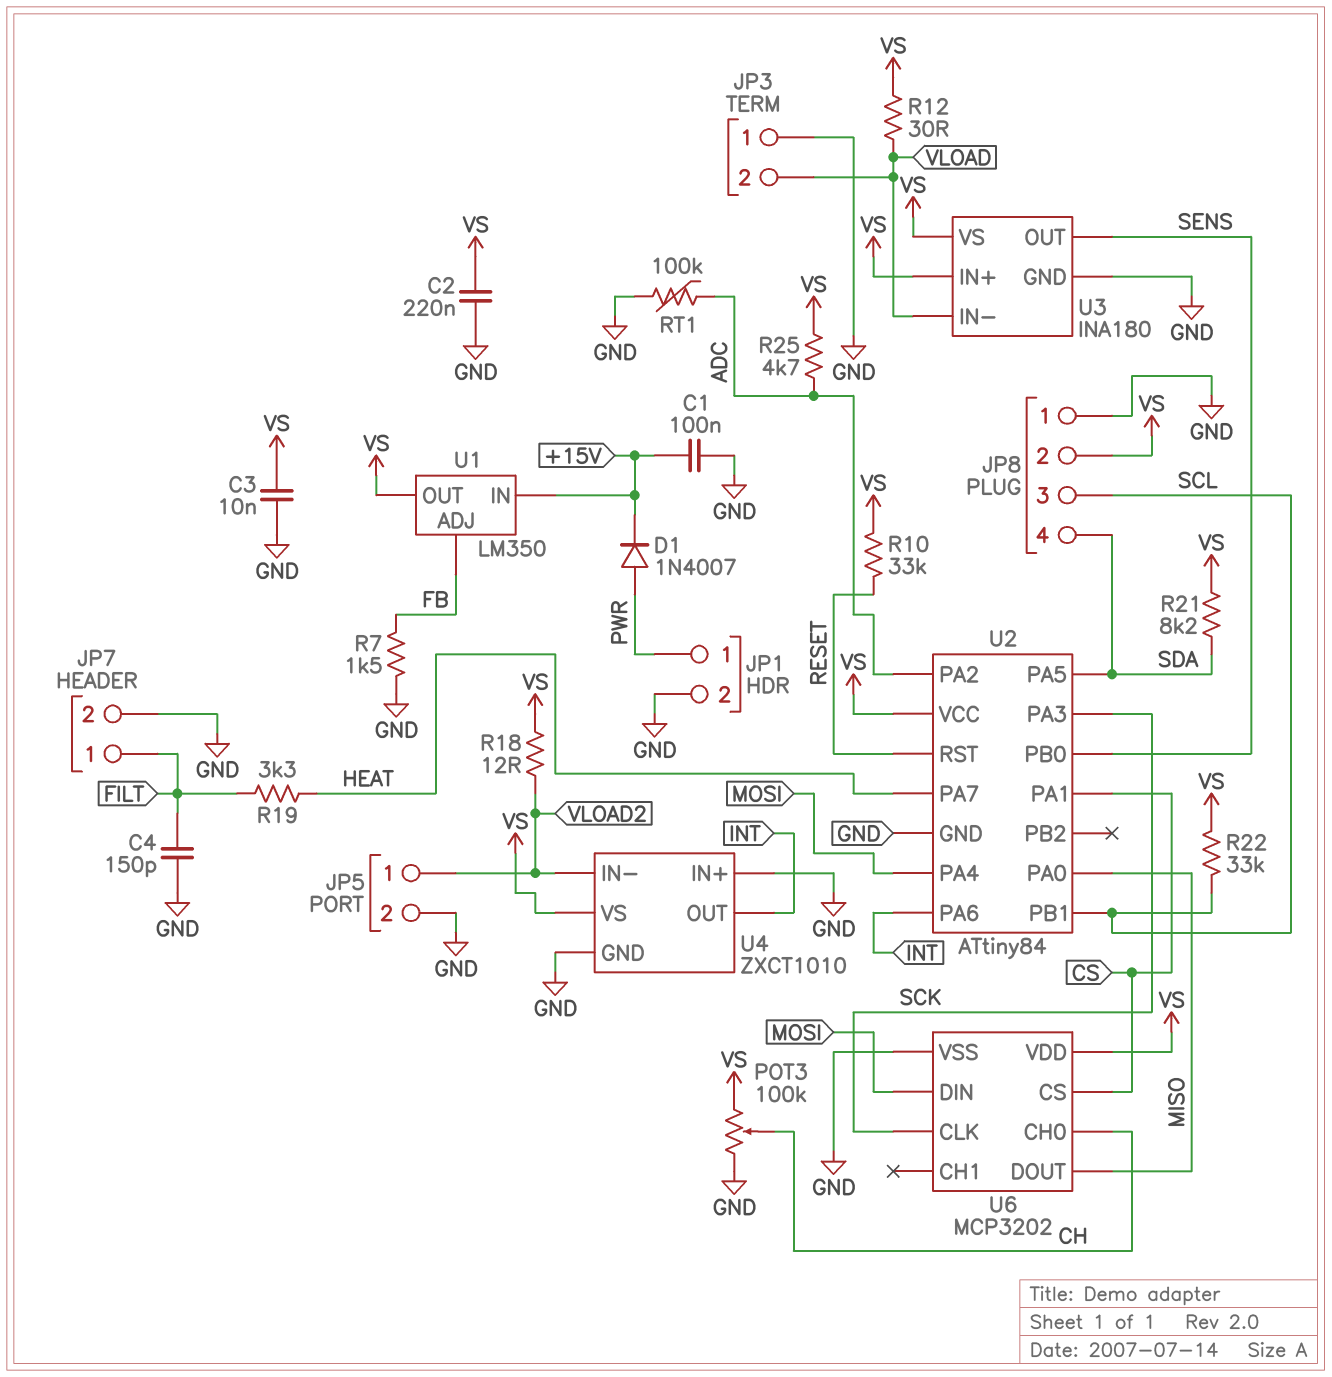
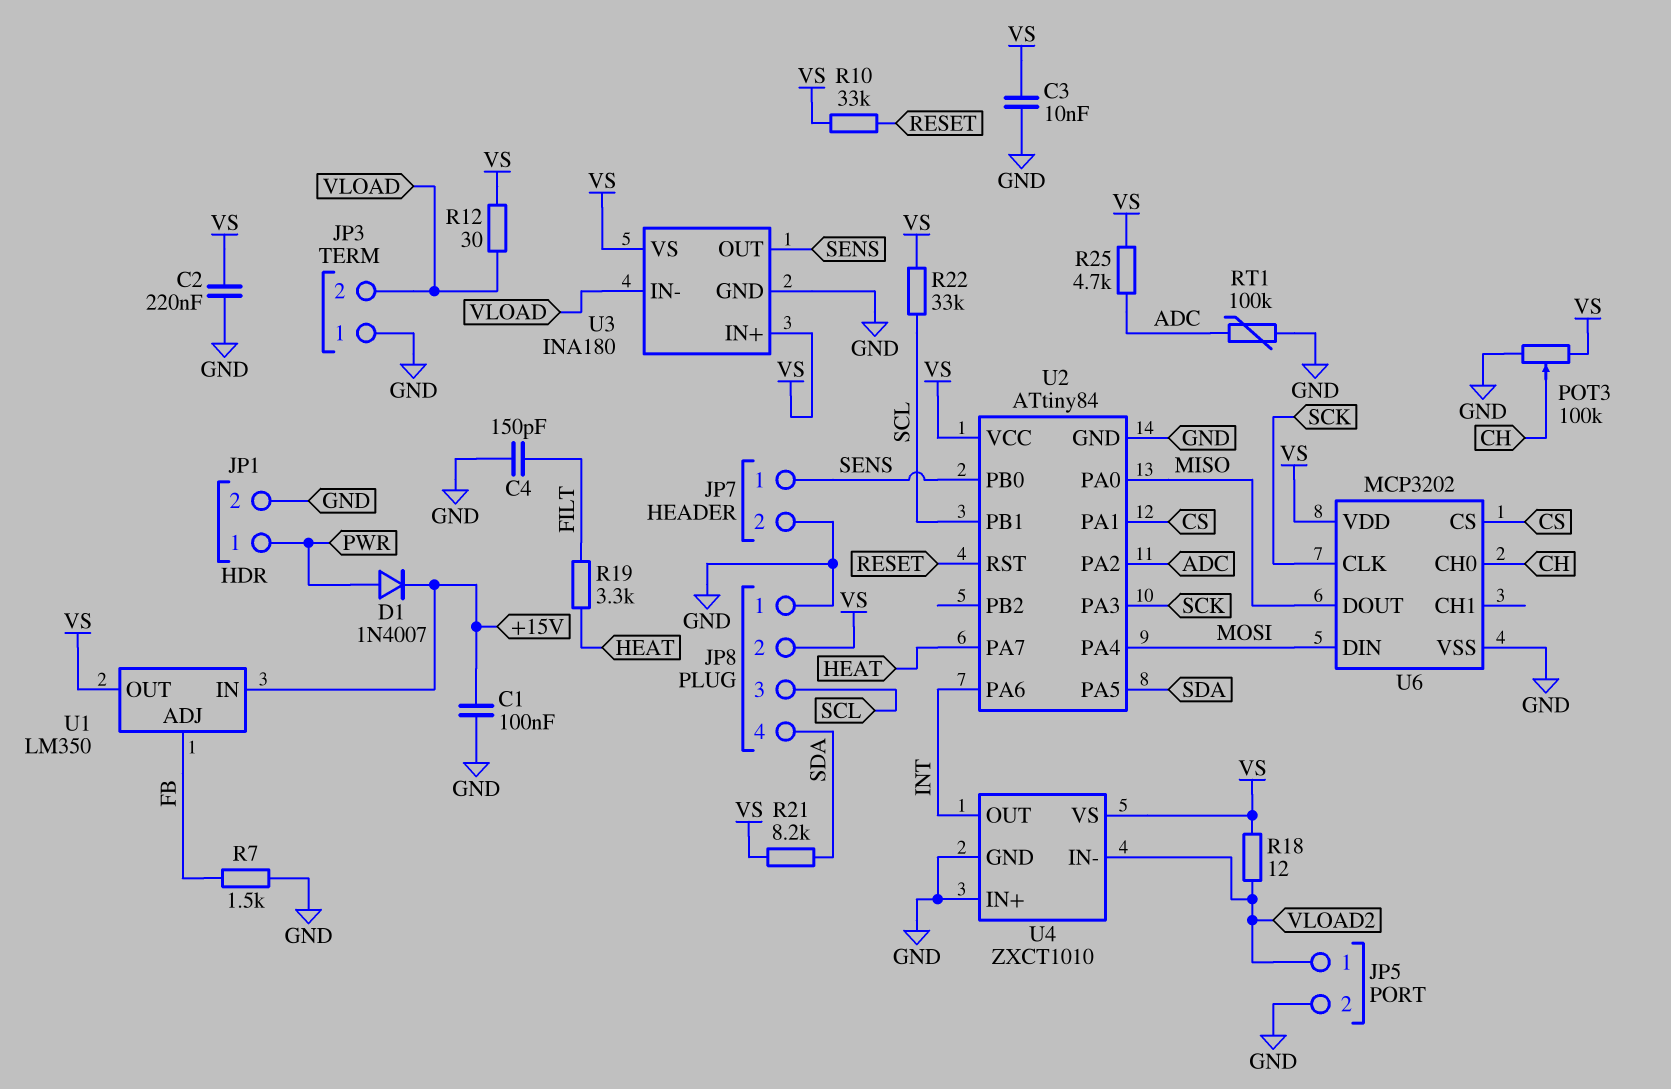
JP7 pin 1: FILT -> SENS

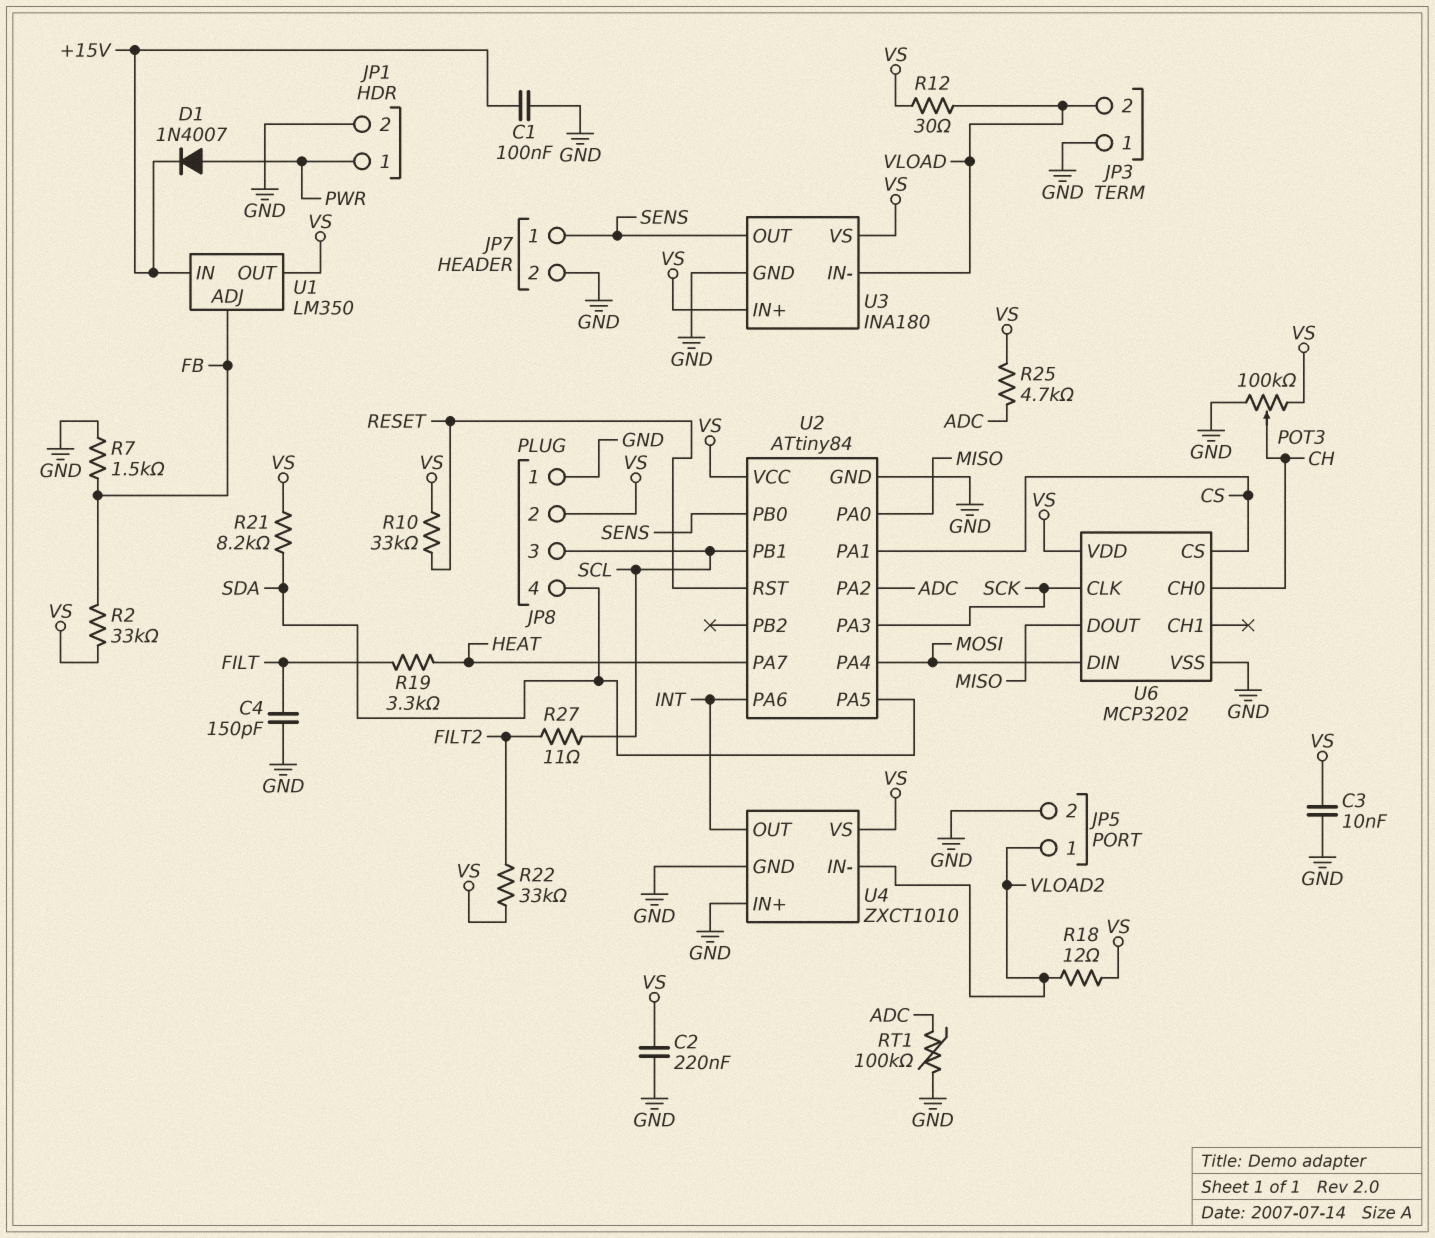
R2: none -> 33k (FB, VS)
R22: 33k (SCL, VS) -> 33k (FILT2, VS)
R27: none -> 11 (FILT2, SCL)

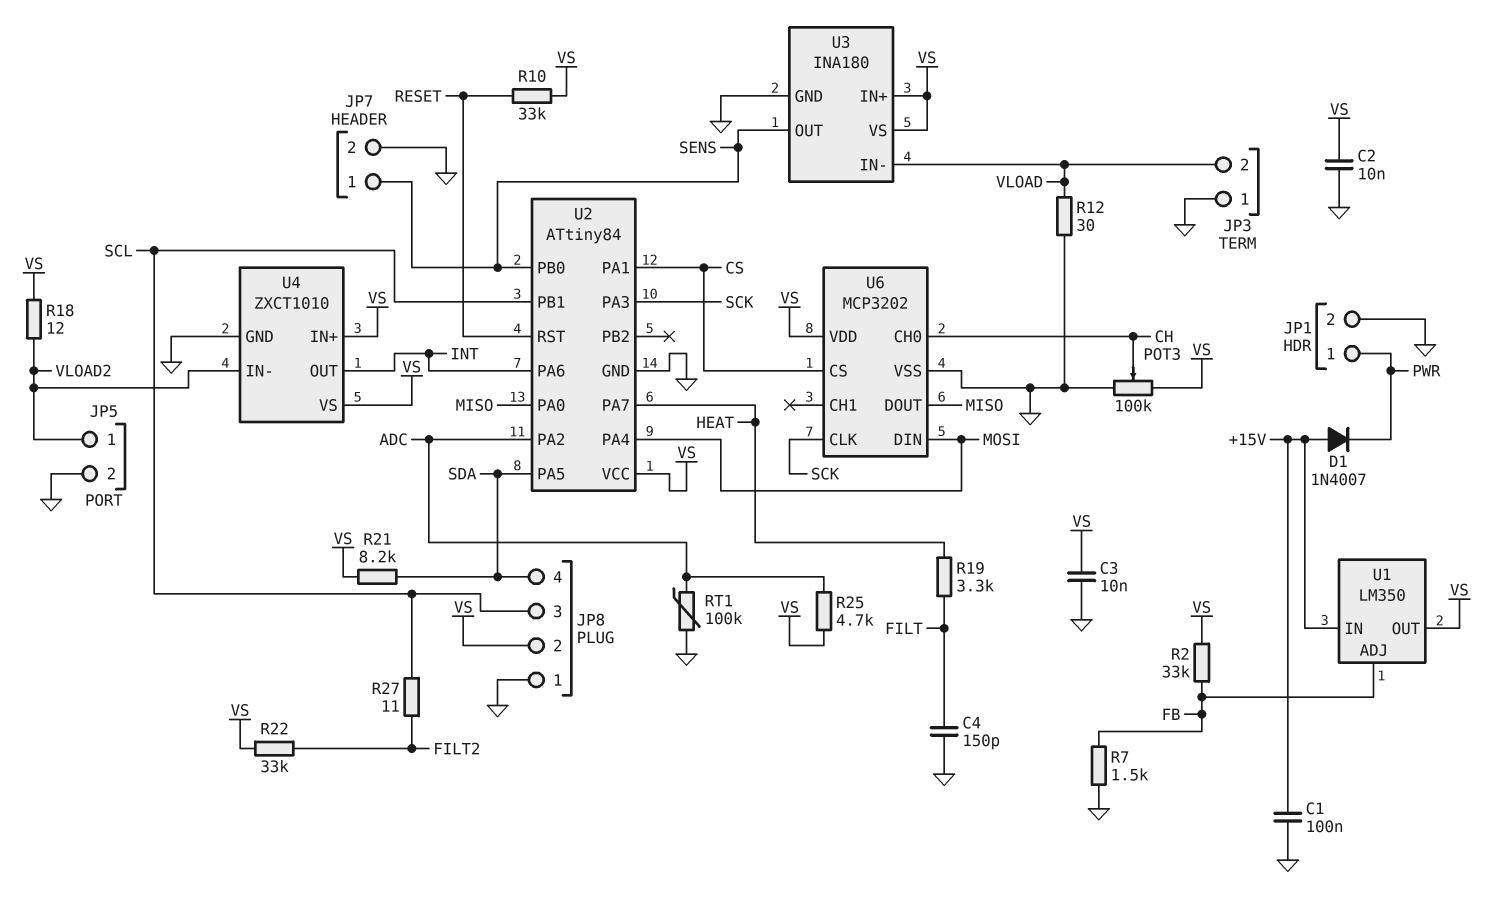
C2: 220nF (GND, VS) -> 10nF (GND, VS)
D1: diode 1N4007 (A PWR, K +15V) -> diode 1N4007 (A +15V, K PWR)
R12: 30 (VLOAD, VS) -> 30 (GND, VLOAD)
U4 pin IN+: GND -> VS

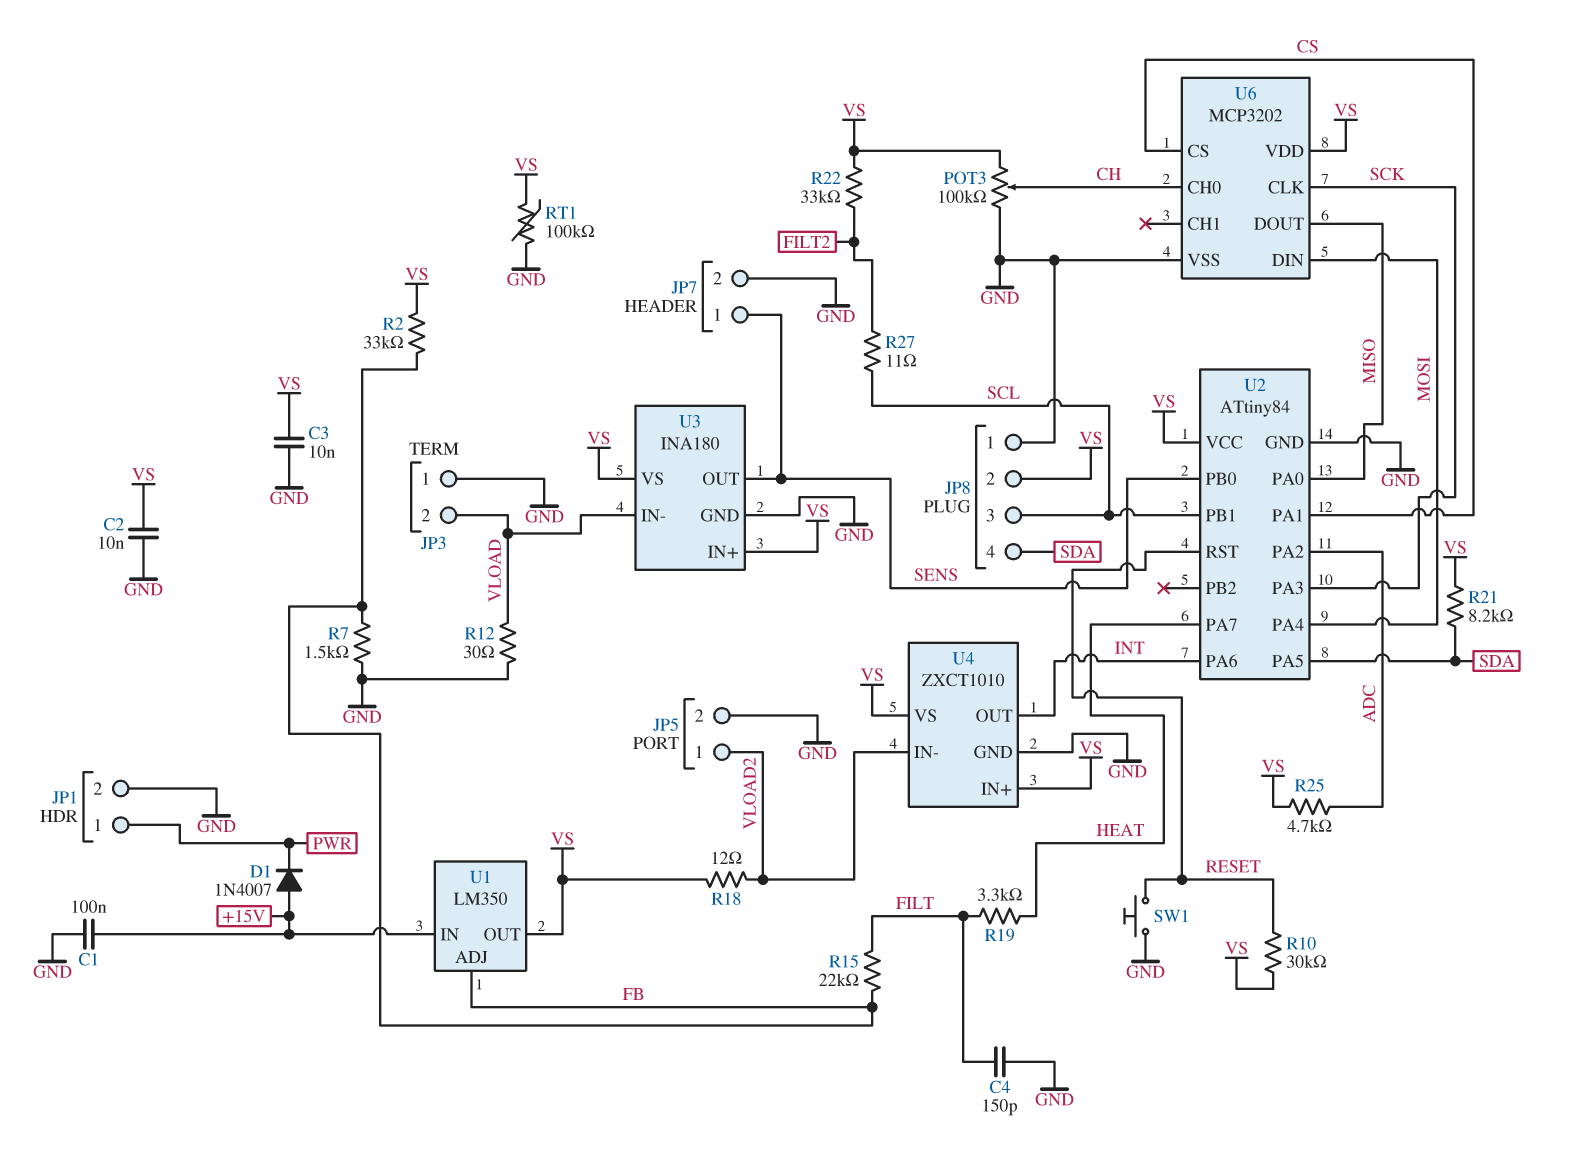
R10: 33k (RESET, VS) -> 30k (RESET, VS)
R15: none -> 22k (FB, FILT)
RT1: 100k (ADC, GND) -> 100k (GND, VS)
SW1: none -> button (GND, RESET)

